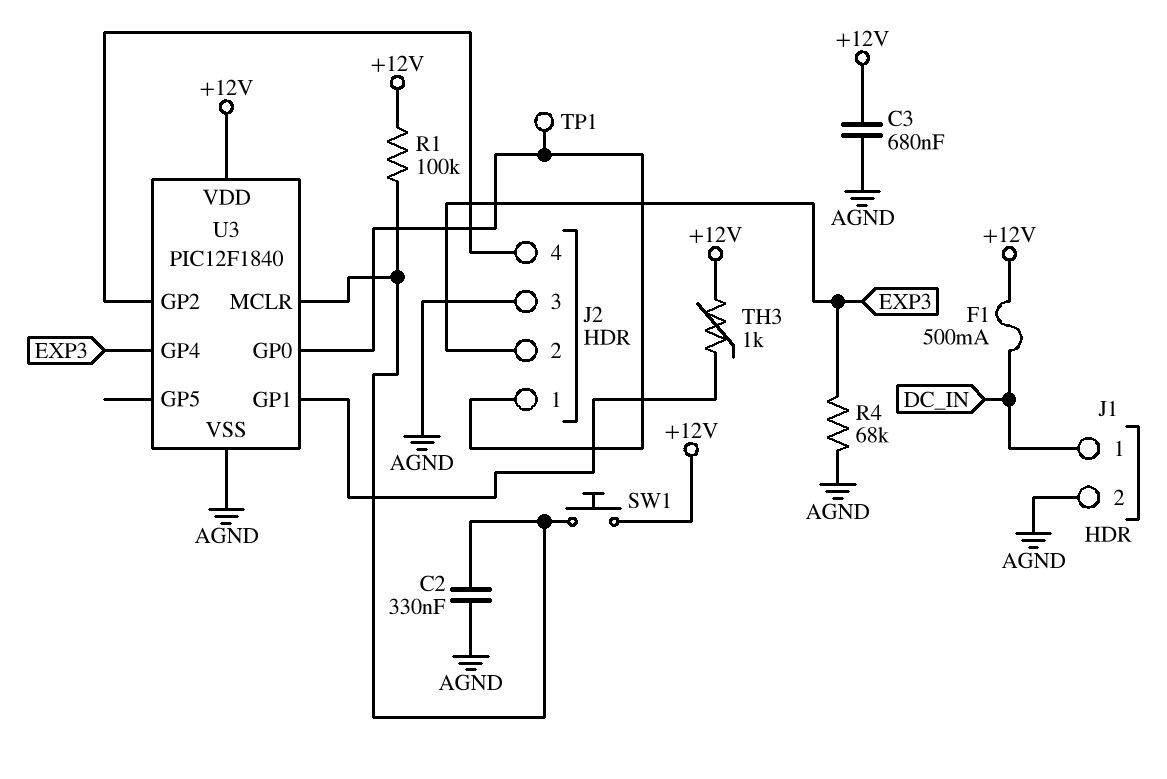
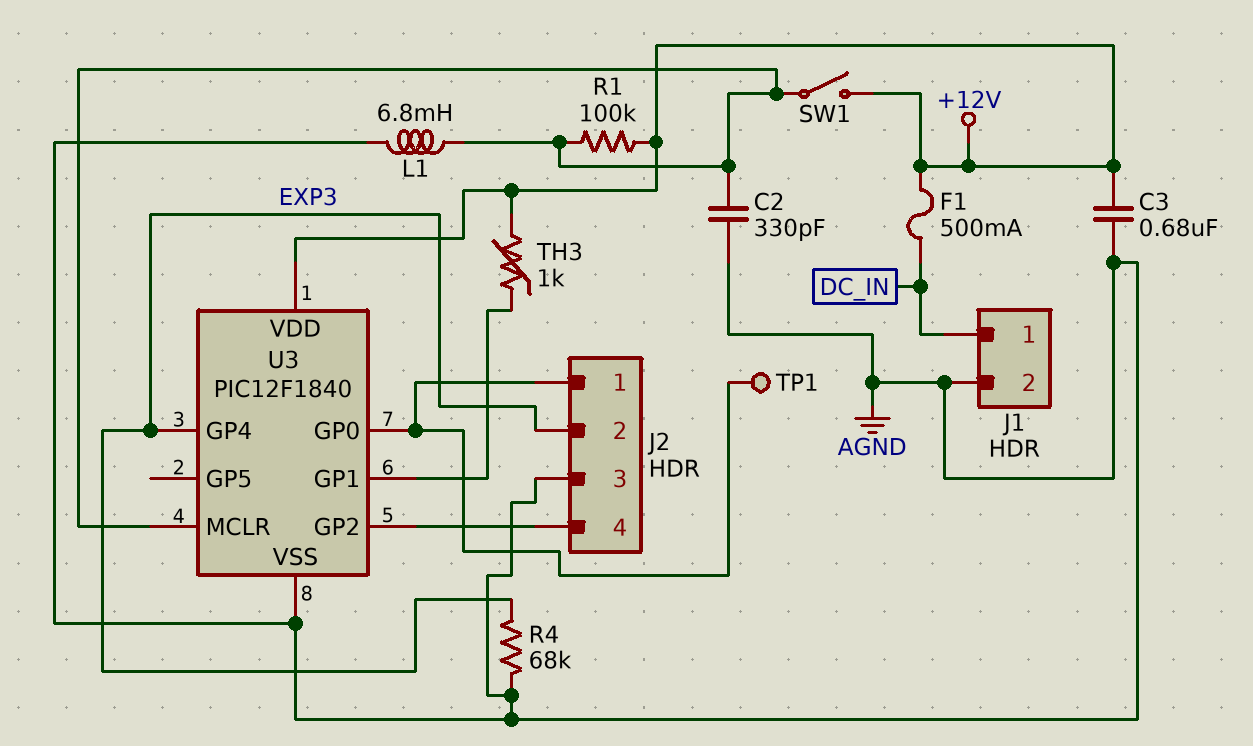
C2: 330nF (AGND, U3/MCLR) -> 330pF (AGND, U3/MCLR)
L1: none -> 6.8mH (AGND, U3/MCLR)
SW1: button (+12V, U3/MCLR) -> switch (+12V, U3/MCLR)

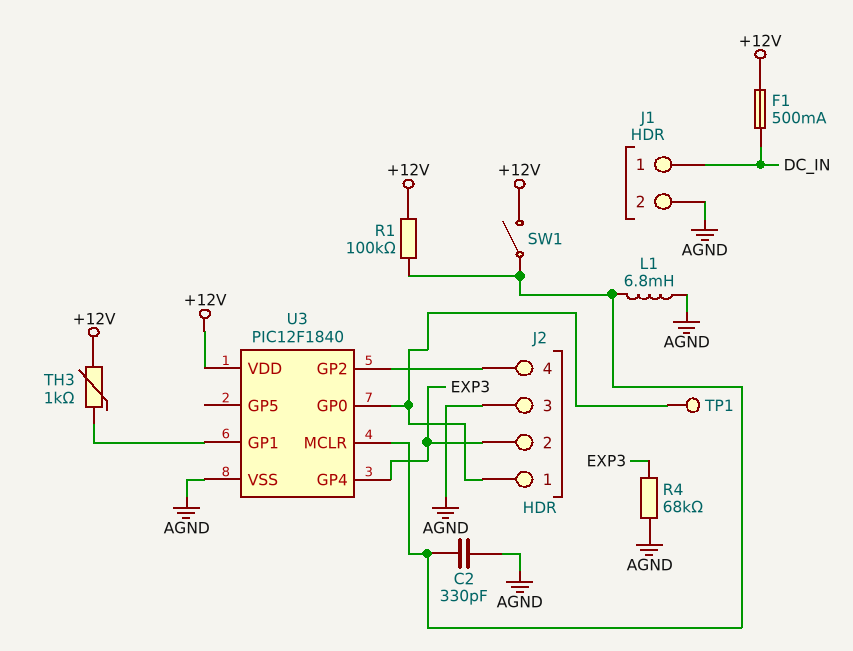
C3: 680nF (+12V, AGND) -> none

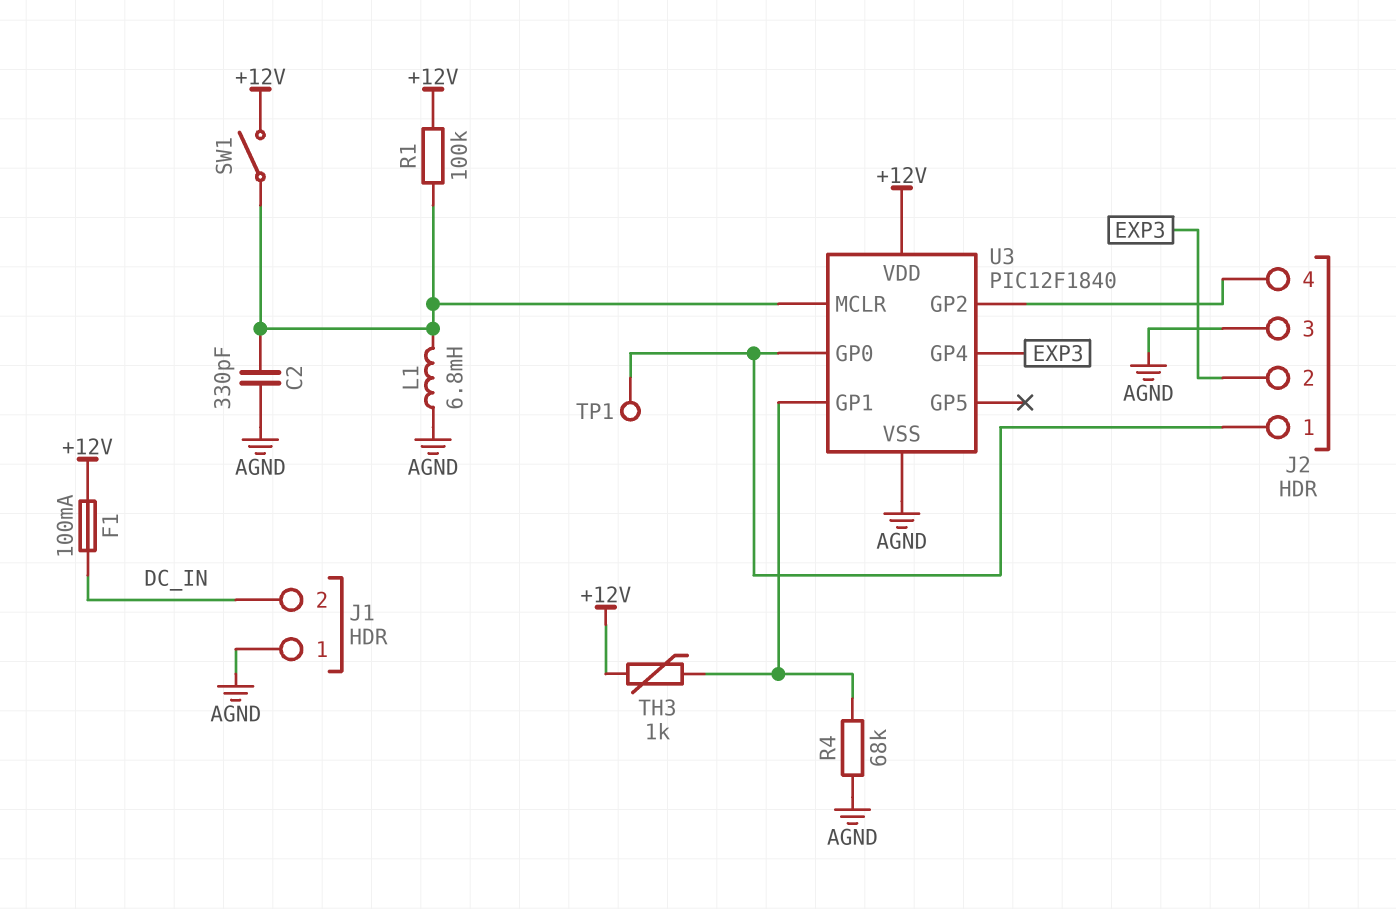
F1: 500mA (+12V, DC_IN) -> 100mA (+12V, DC_IN)
J1 pin 1: DC_IN -> AGND
J1 pin 2: AGND -> DC_IN
R4: 68k (AGND, EXP3) -> 68k (AGND, U3/GP1)

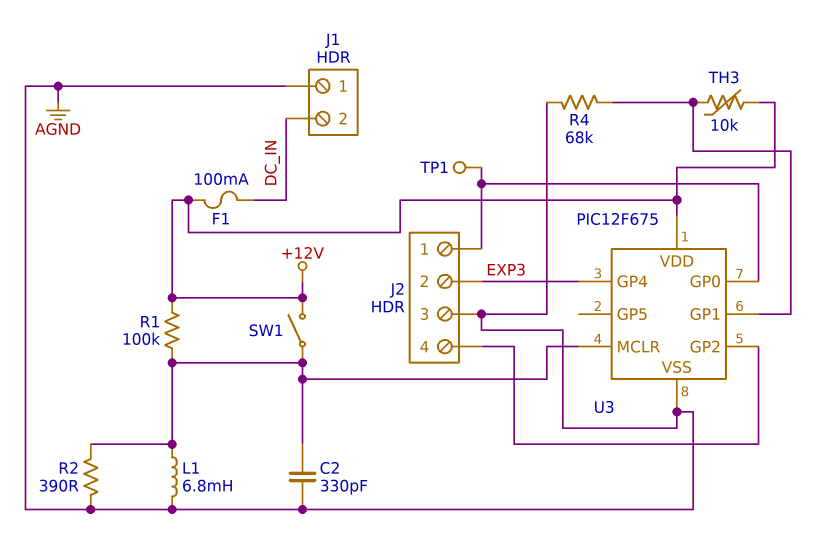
R2: none -> 390 (AGND, U3/MCLR)
TH3: 1k (+12V, U3/GP1) -> 10k (+12V, U3/GP1)
U3: PIC12F1840 -> PIC12F675

